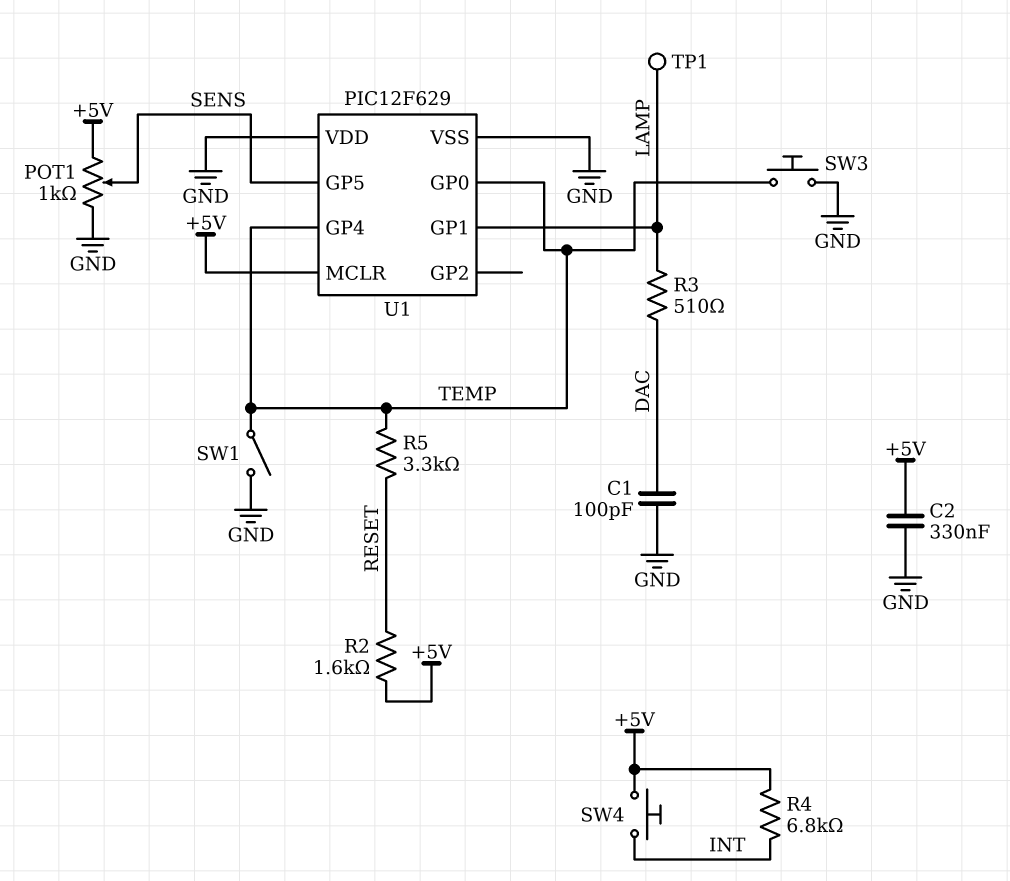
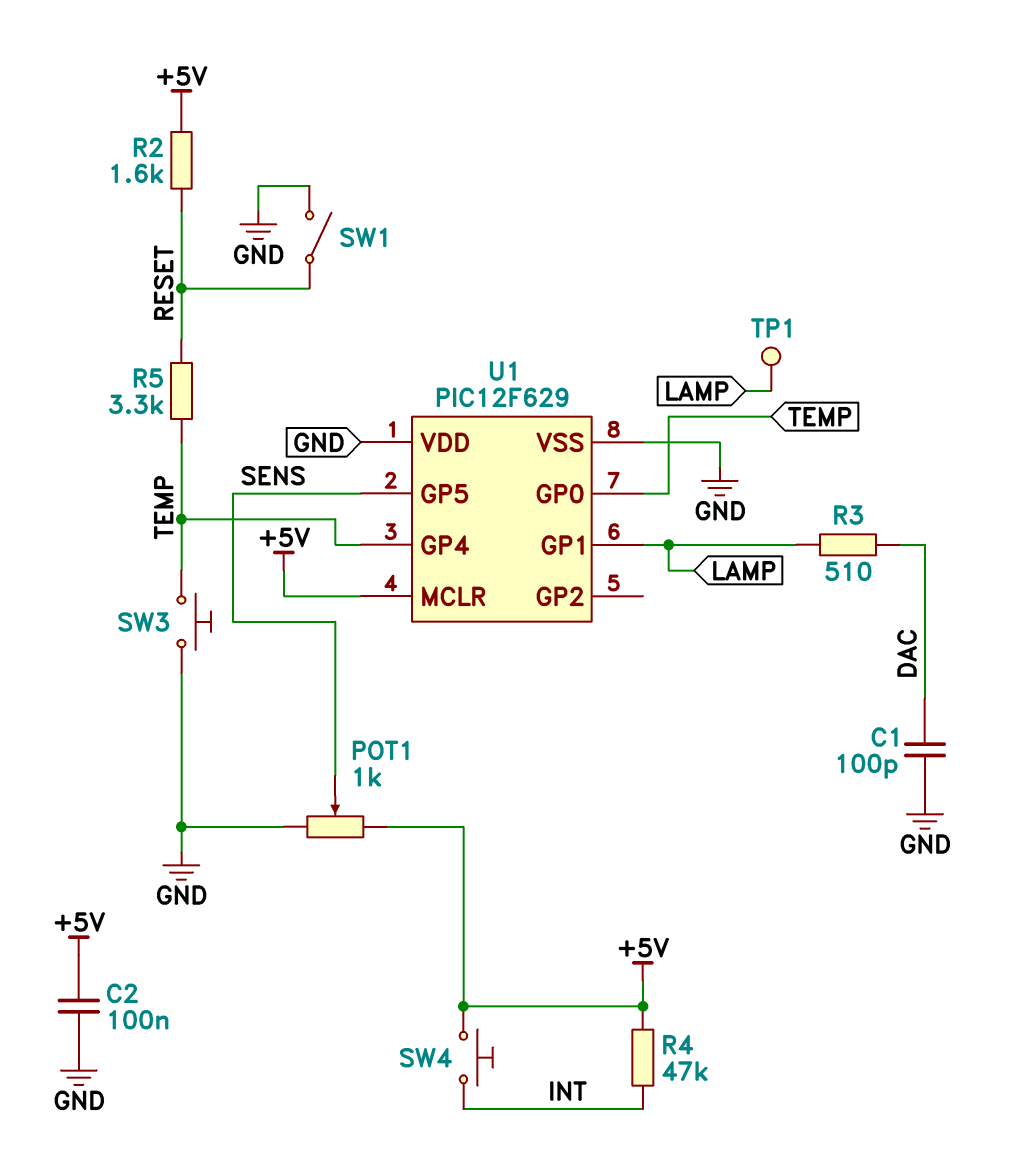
C2: 330nF (+5V, GND) -> 100nF (+5V, GND)
R4: 6.8k (+5V, INT) -> 47k (+5V, INT)
SW1: switch (GND, TEMP) -> switch (GND, RESET)

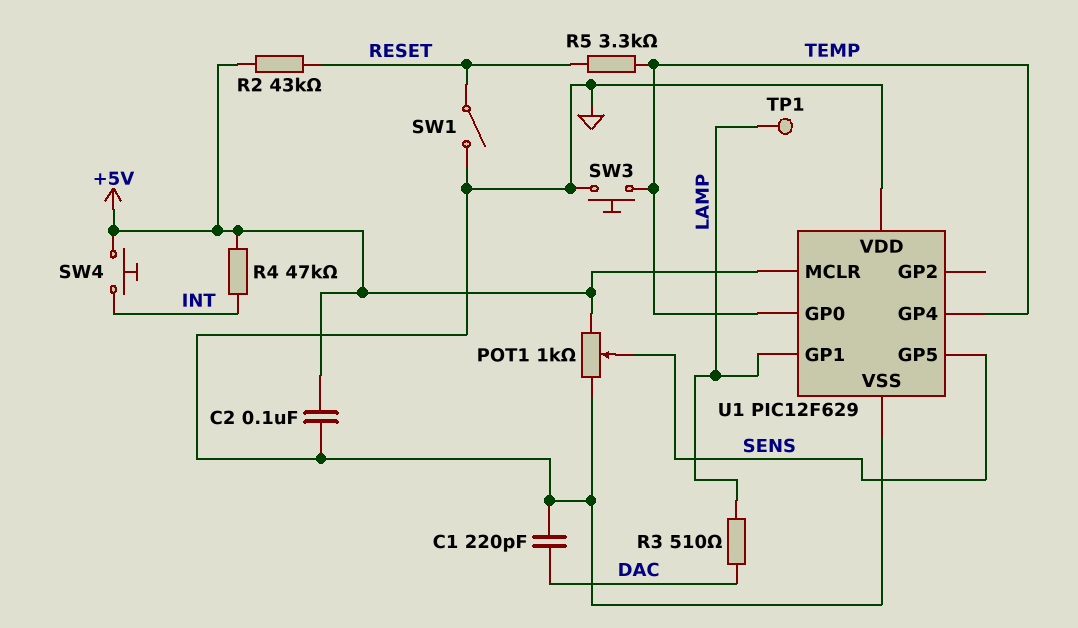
C1: 100pF (DAC, GND) -> 220pF (DAC, GND)
R2: 1.6k (+5V, RESET) -> 43k (+5V, RESET)

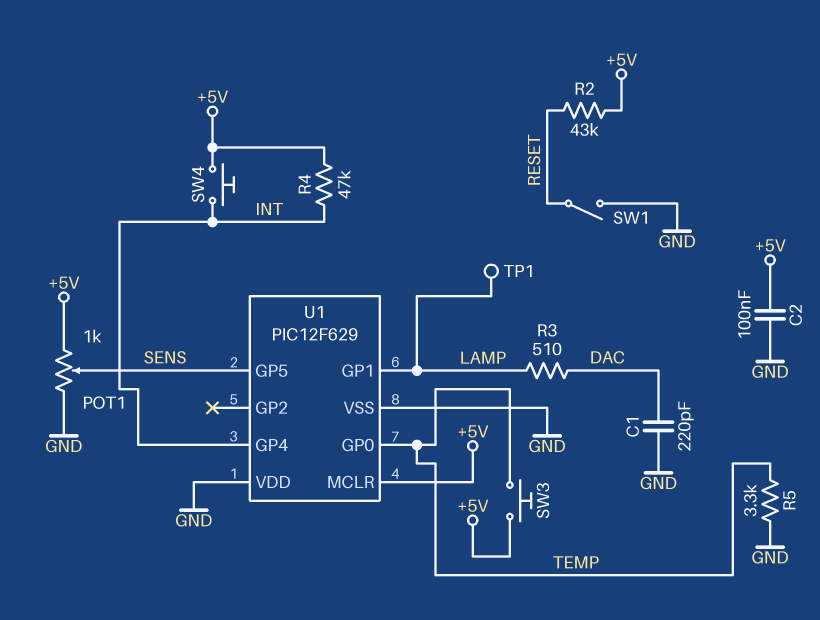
R5: 3.3k (RESET, TEMP) -> 3.3k (GND, TEMP)
SW3: button (GND, TEMP) -> button (+5V, TEMP)
U1 pin GP4: TEMP -> INT

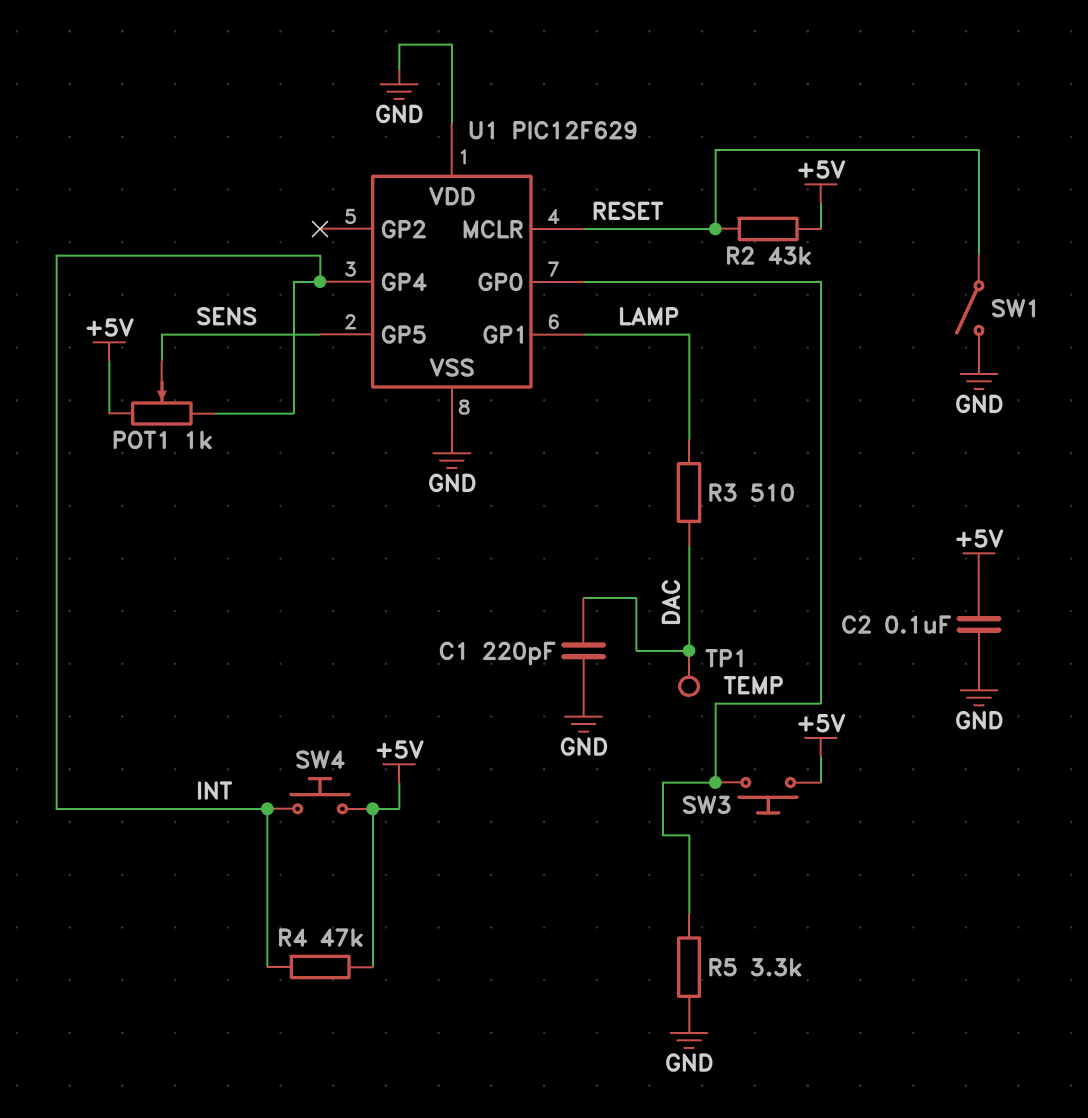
POT1: 1k (+5V, GND, wiper SENS) -> 1k (+5V, INT, wiper SENS)
TP1: test point (LAMP) -> test point (DAC)
U1 pin MCLR: +5V -> RESET

